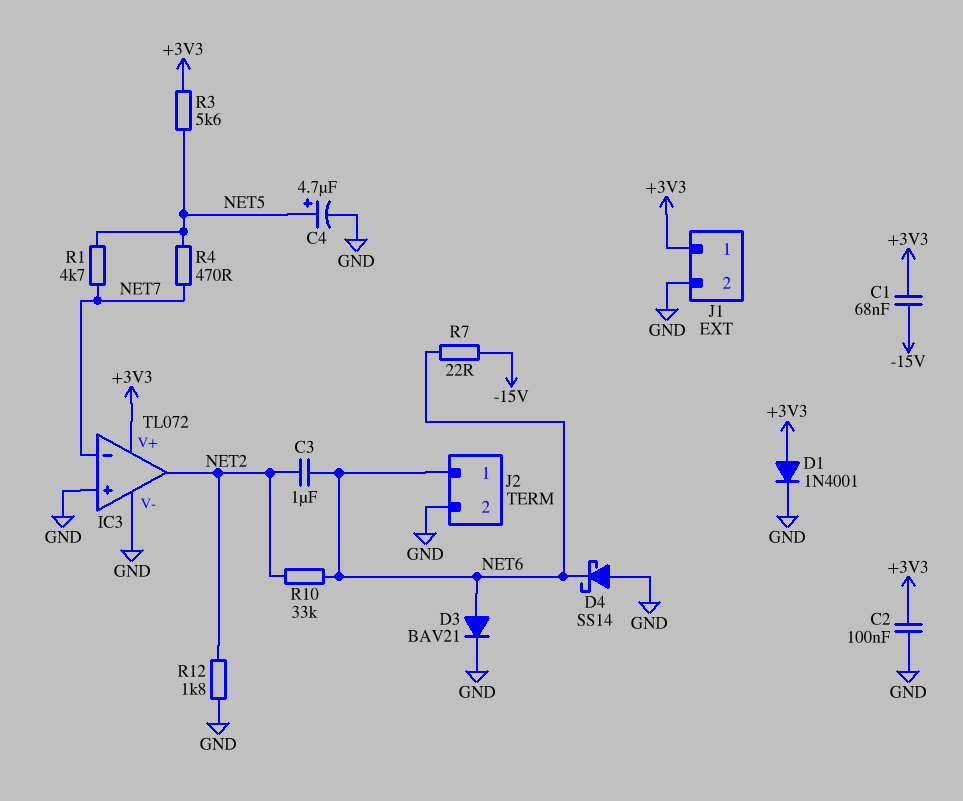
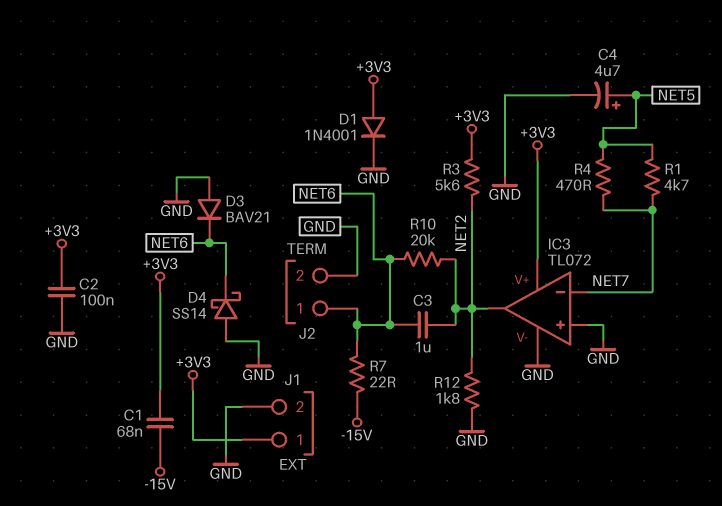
D3: diode BAV21 (A NET6, K GND) -> diode BAV21 (A GND, K NET6)
R3: 5.6k (+3V3, NET5) -> 5.6k (+3V3, NET2)
R10: 33k (NET2, NET6) -> 20k (NET2, NET6)

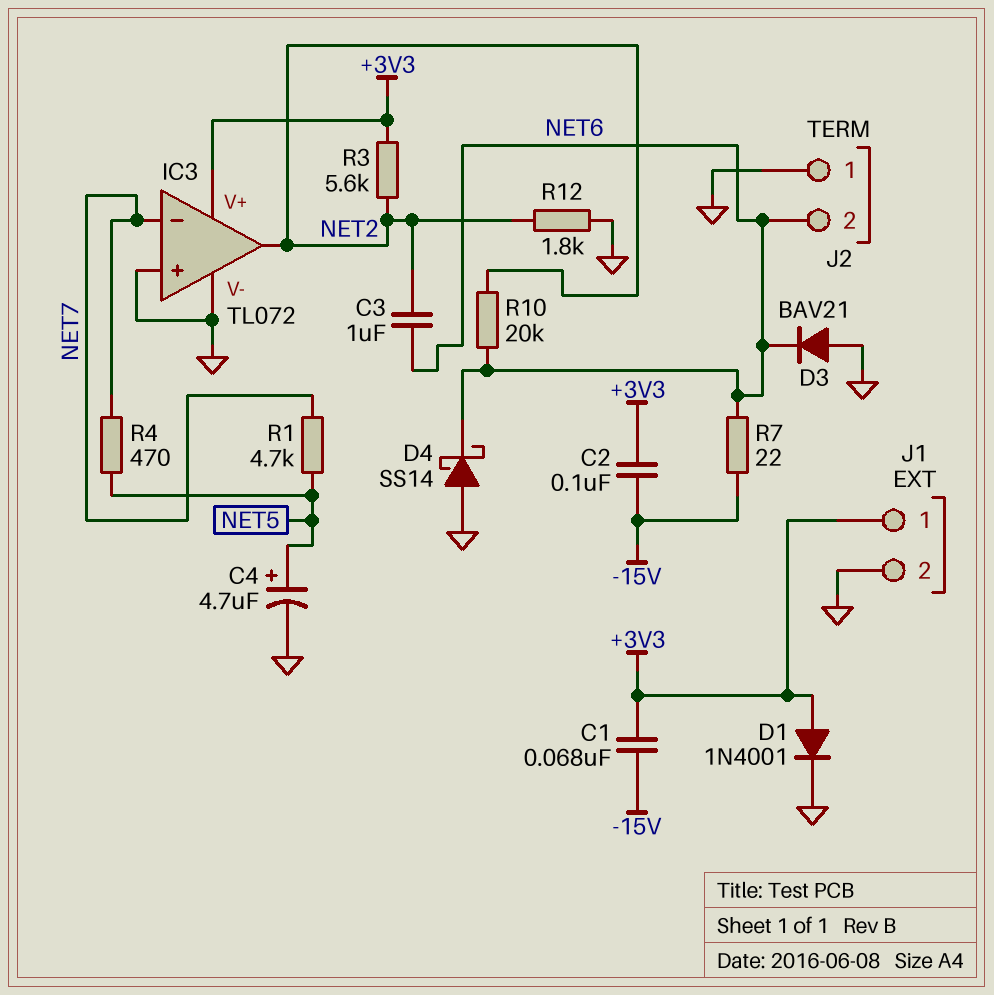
C2: 100nF (+3V3, GND) -> 100nF (+3V3, -15V)
J2 pin 1: NET6 -> GND
J2 pin 2: GND -> NET6

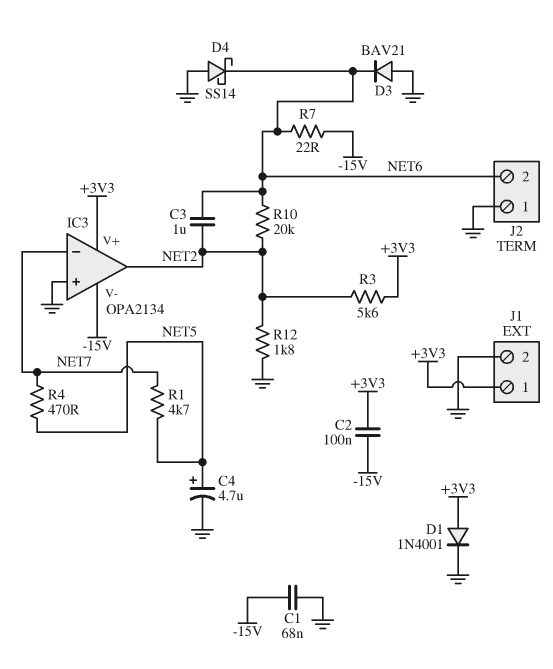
C1: 68nF (+3V3, -15V) -> 68nF (-15V, GND)
IC3: TL072 -> OPA2134
IC3 pin V-: GND -> -15V

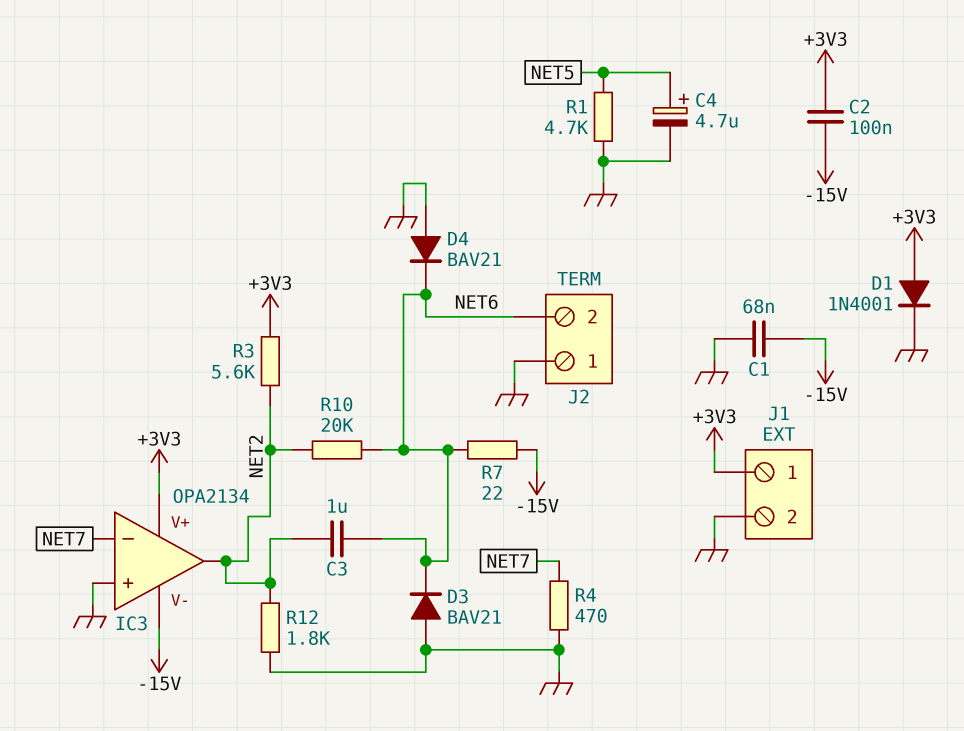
D4: schottky SS14 (A GND, K NET6) -> diode BAV21 (A GND, K NET6)
R1: 4.7k (NET5, NET7) -> 4.7k (GND, NET5)
R4: 470 (NET5, NET7) -> 470 (GND, NET7)

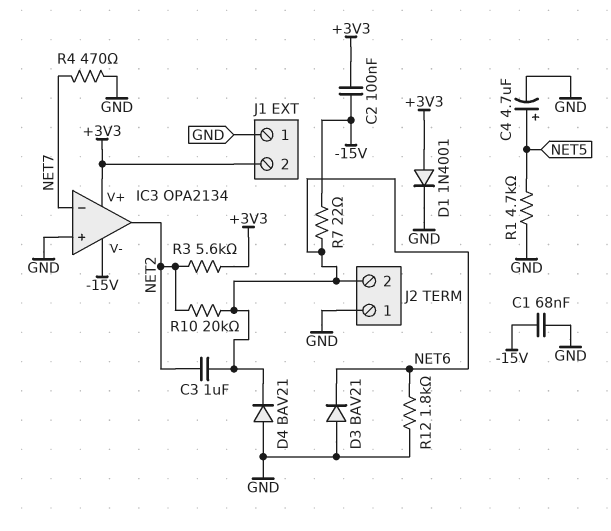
J1 pin 1: +3V3 -> GND
J1 pin 2: GND -> +3V3
R12: 1.8k (GND, NET2) -> 1.8k (GND, NET6)

